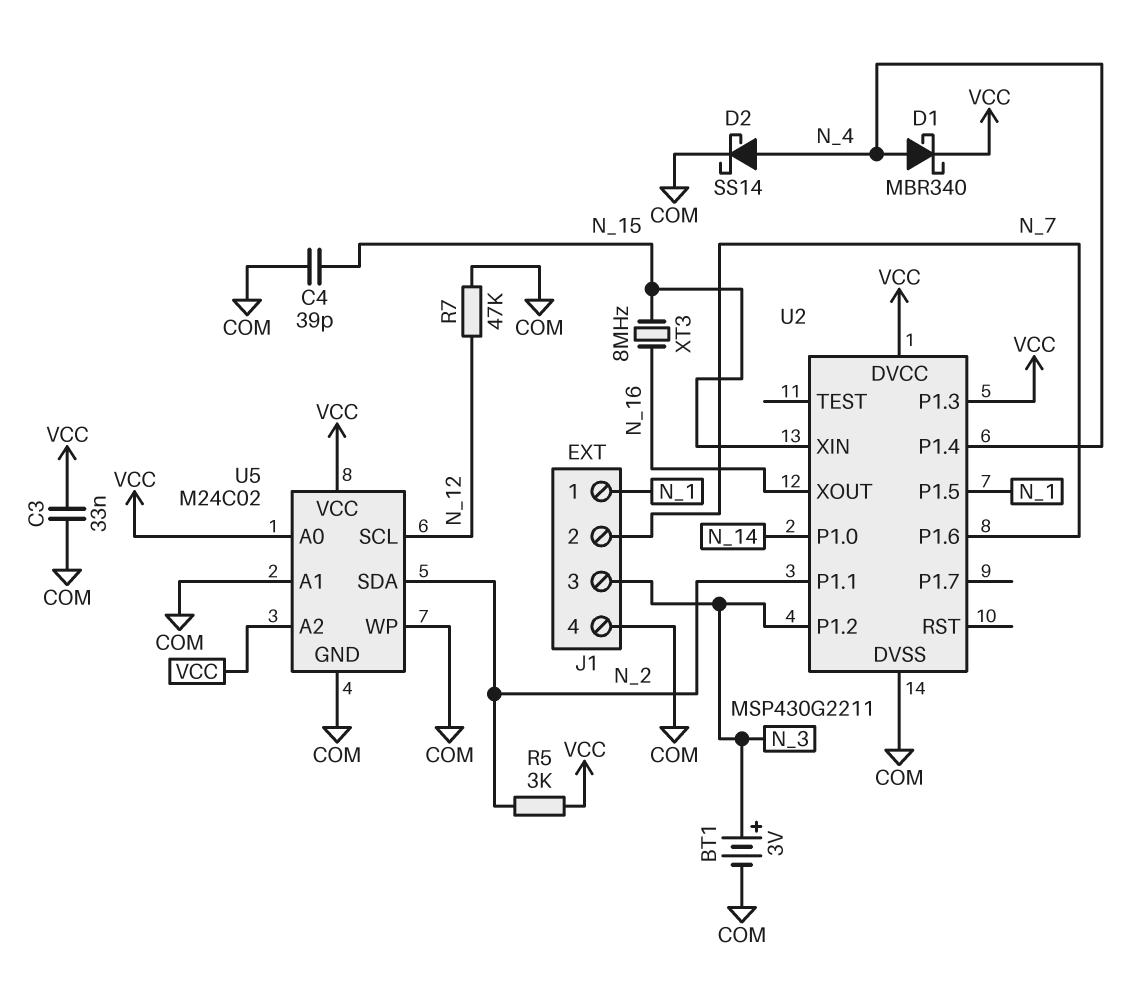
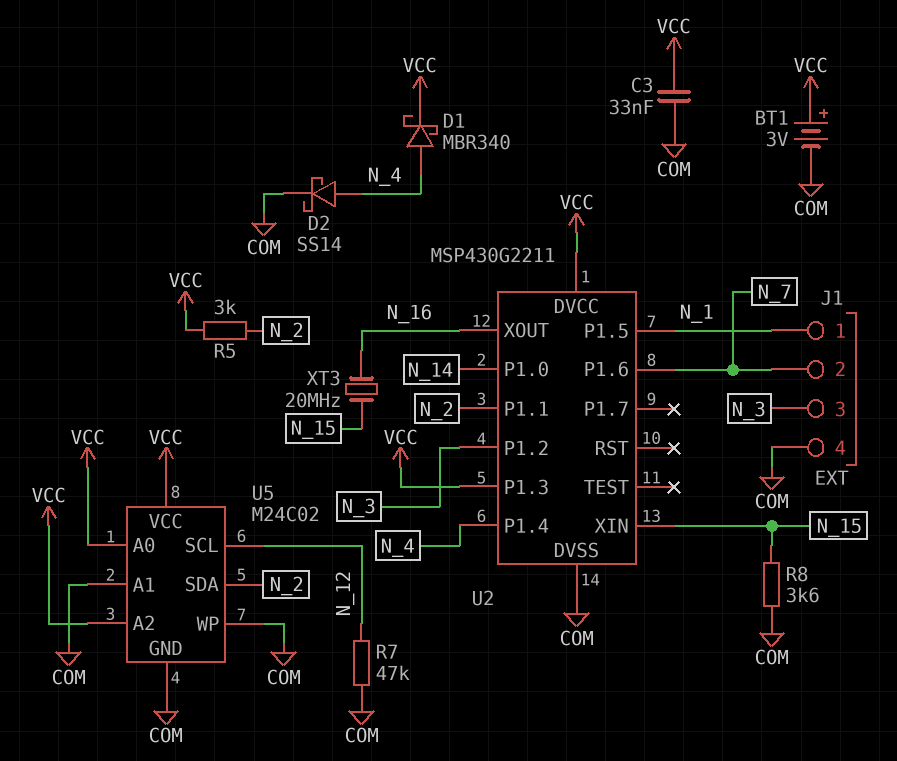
BT1: 3V (plus N_3, minus COM) -> 3V (plus VCC, minus COM)
C4: 39pF (COM, N_15) -> none
R8: none -> 3.6k (COM, N_15)
XT3: 8MHz (N_15, N_16) -> 20MHz (N_15, N_16)

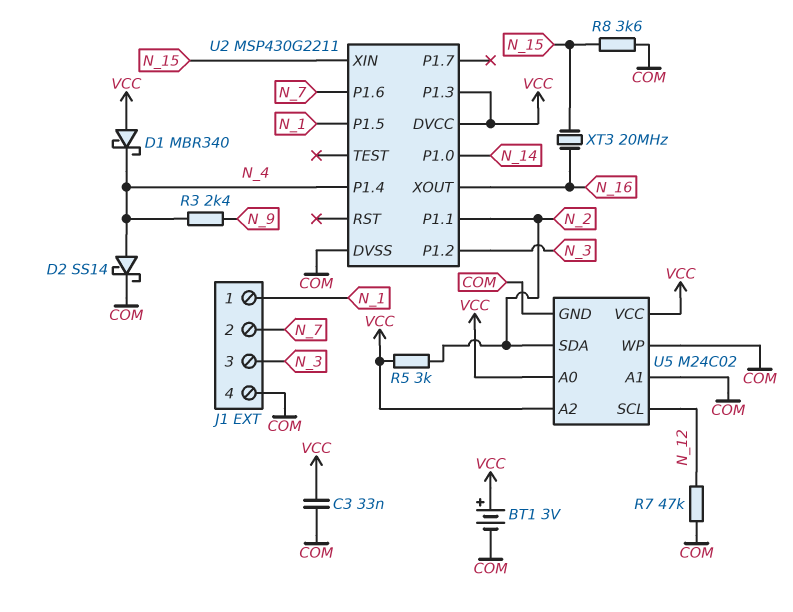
D1: schottky MBR340 (A N_4, K VCC) -> schottky MBR340 (A VCC, K N_4)
R3: none -> 2.4k (N_4, N_9)

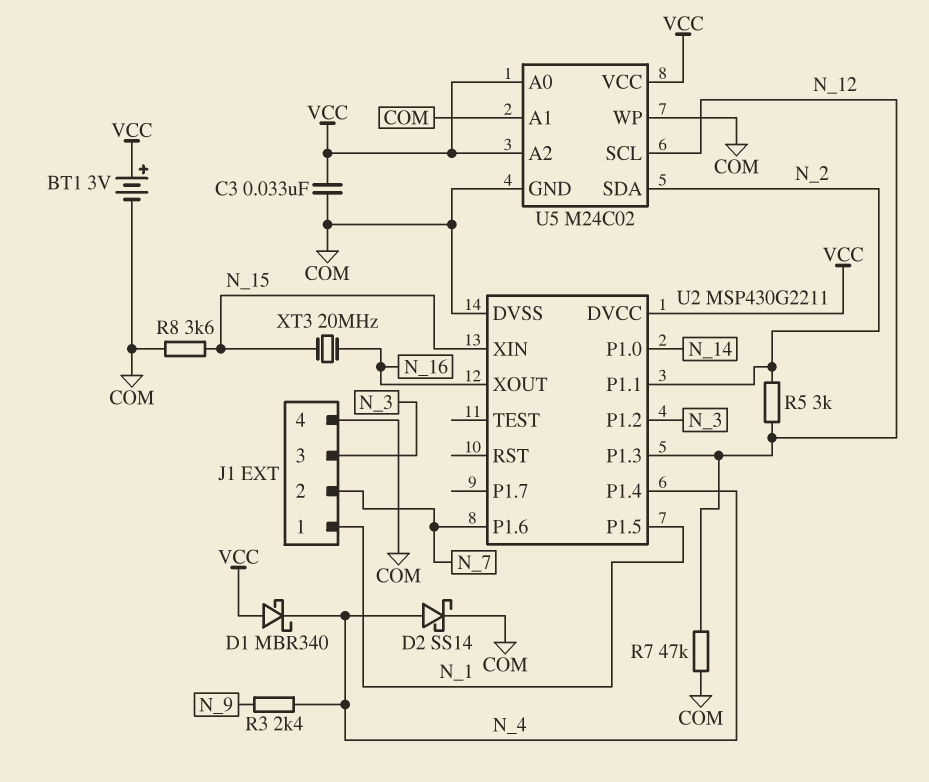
R5: 3k (N_2, VCC) -> 3k (N_2, N_12)
U2 pin P1.3: VCC -> N_12

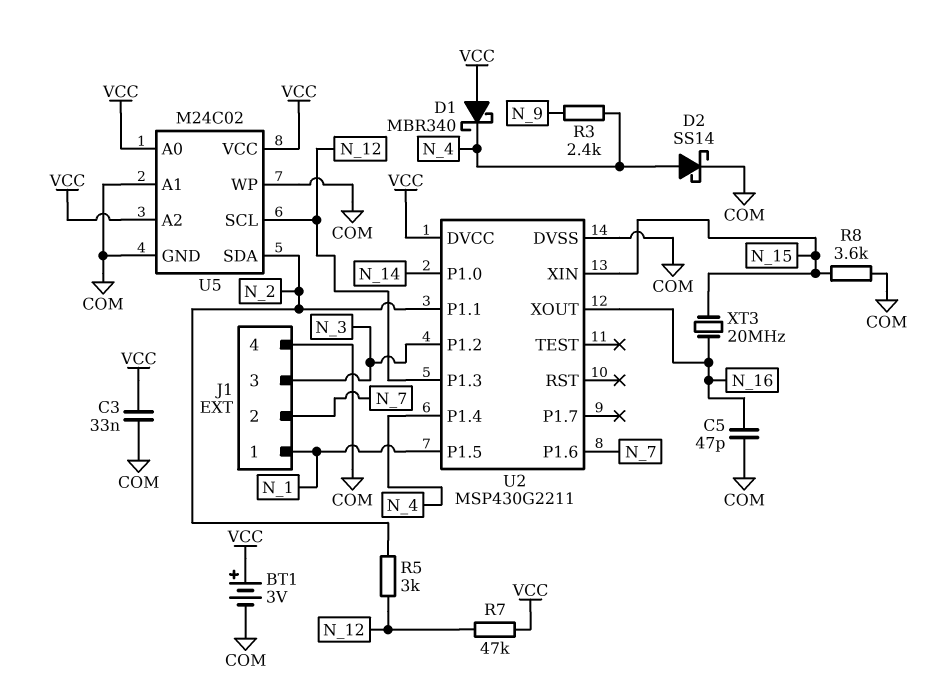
C5: none -> 47pF (COM, N_16)
R7: 47k (COM, N_12) -> 47k (N_12, VCC)

